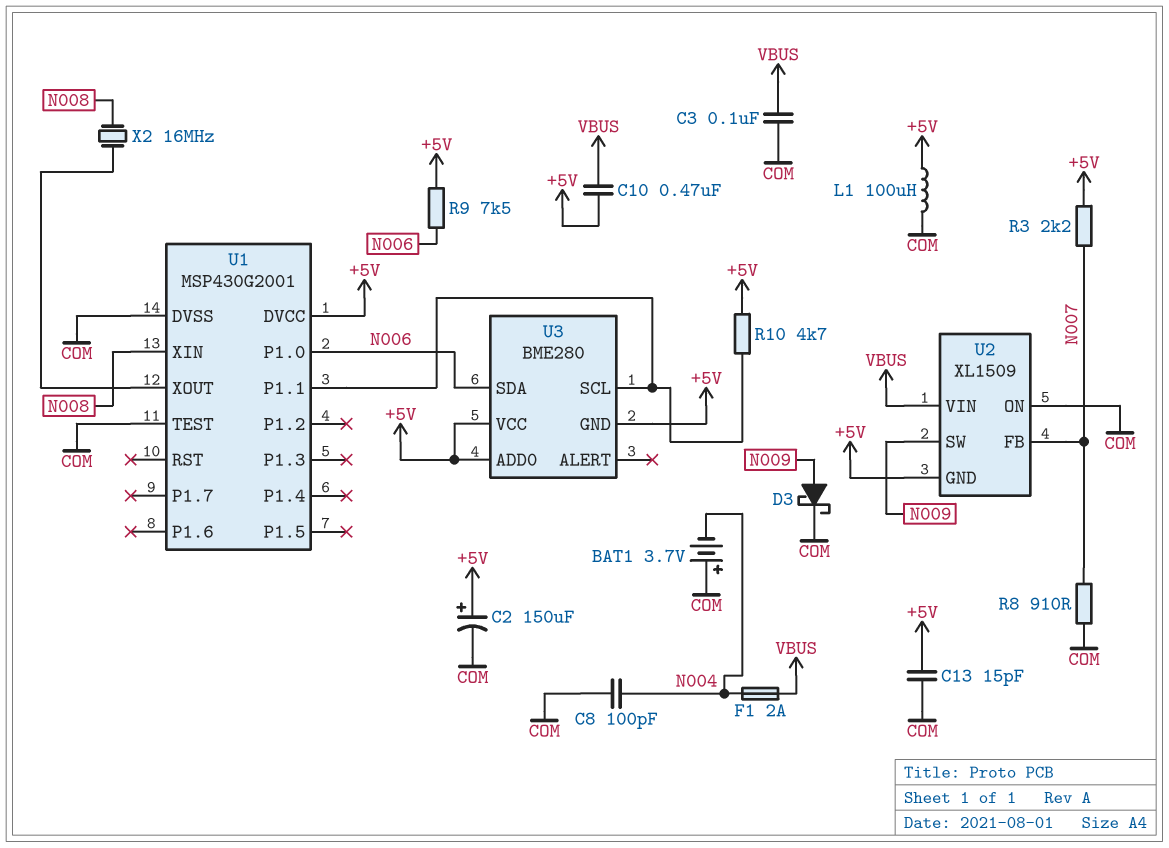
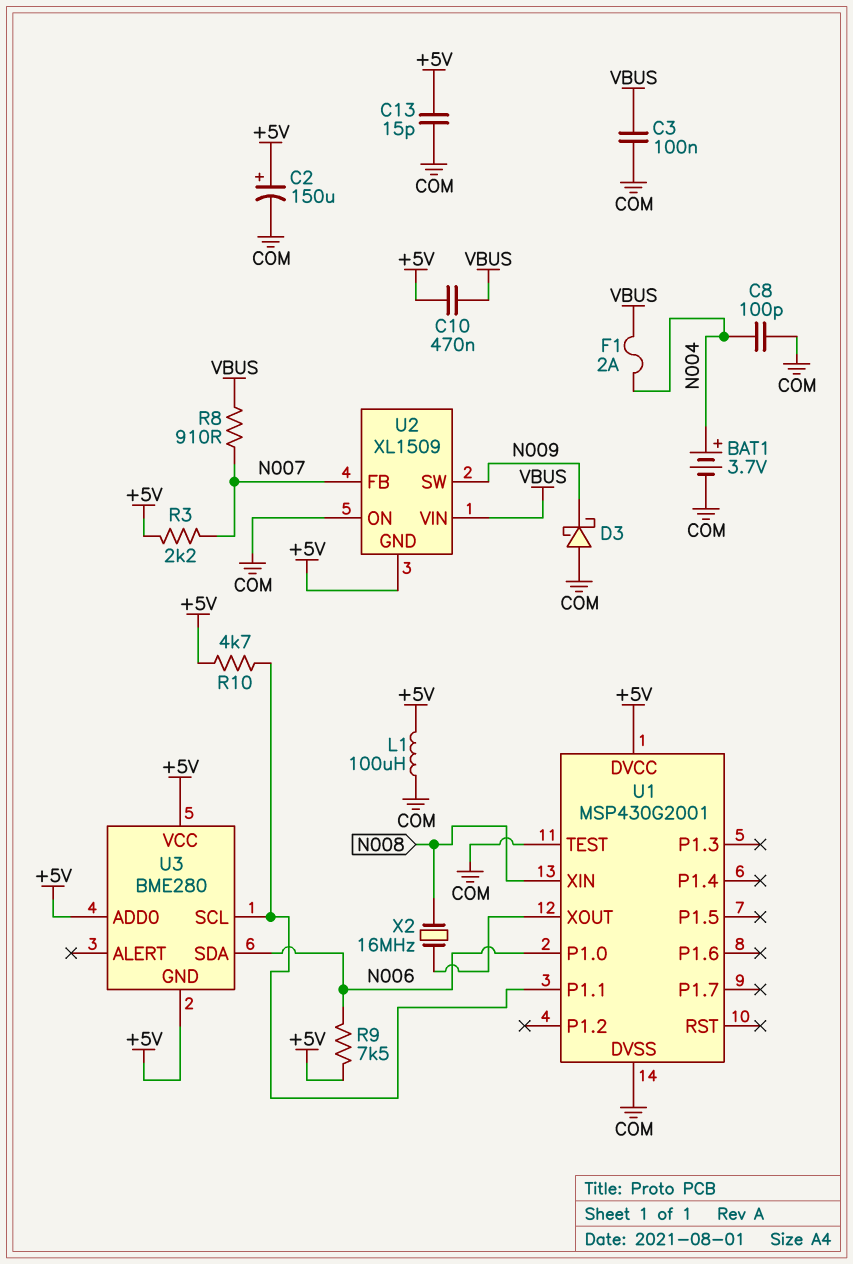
BAT1: 3.7V (plus COM, minus N004) -> 3.7V (plus N004, minus COM)
D3: schottky (A N009, K COM) -> schottky (A COM, K N009)
R8: 910 (COM, N007) -> 910 (N007, VBUS)

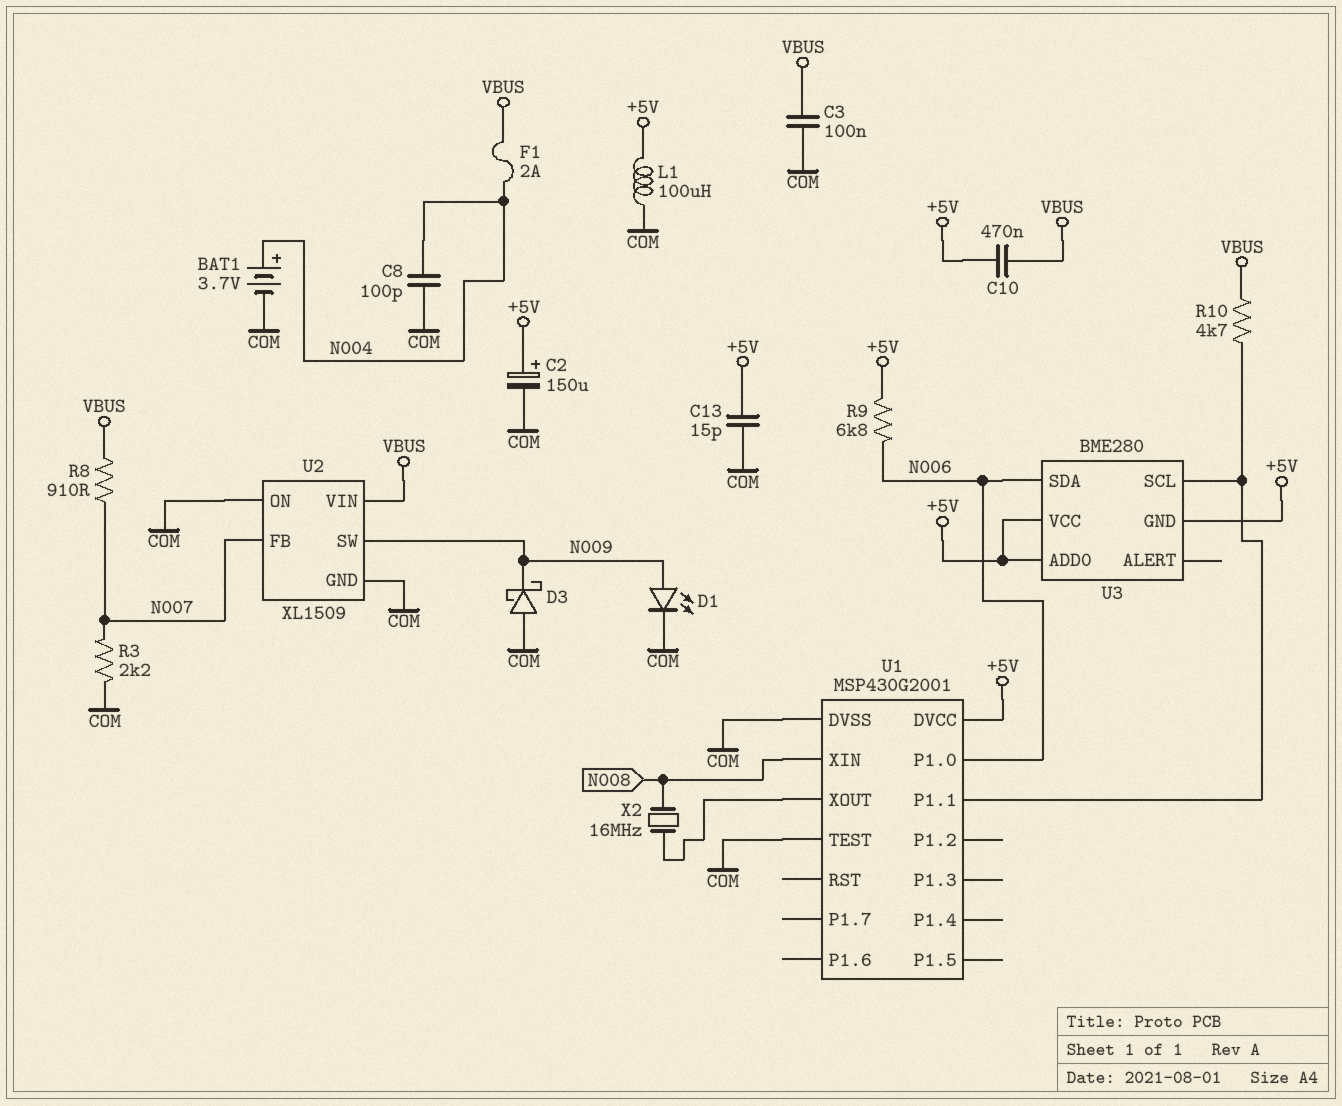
D1: none -> LED (A N009, K COM)
R3: 2.2k (+5V, N007) -> 2.2k (COM, N007)
R9: 7.5k (+5V, N006) -> 6.8k (+5V, N006)
R10: 4.7k (+5V, U1/P1.1) -> 4.7k (U1/P1.1, VBUS)
U2 pin GND: +5V -> COM

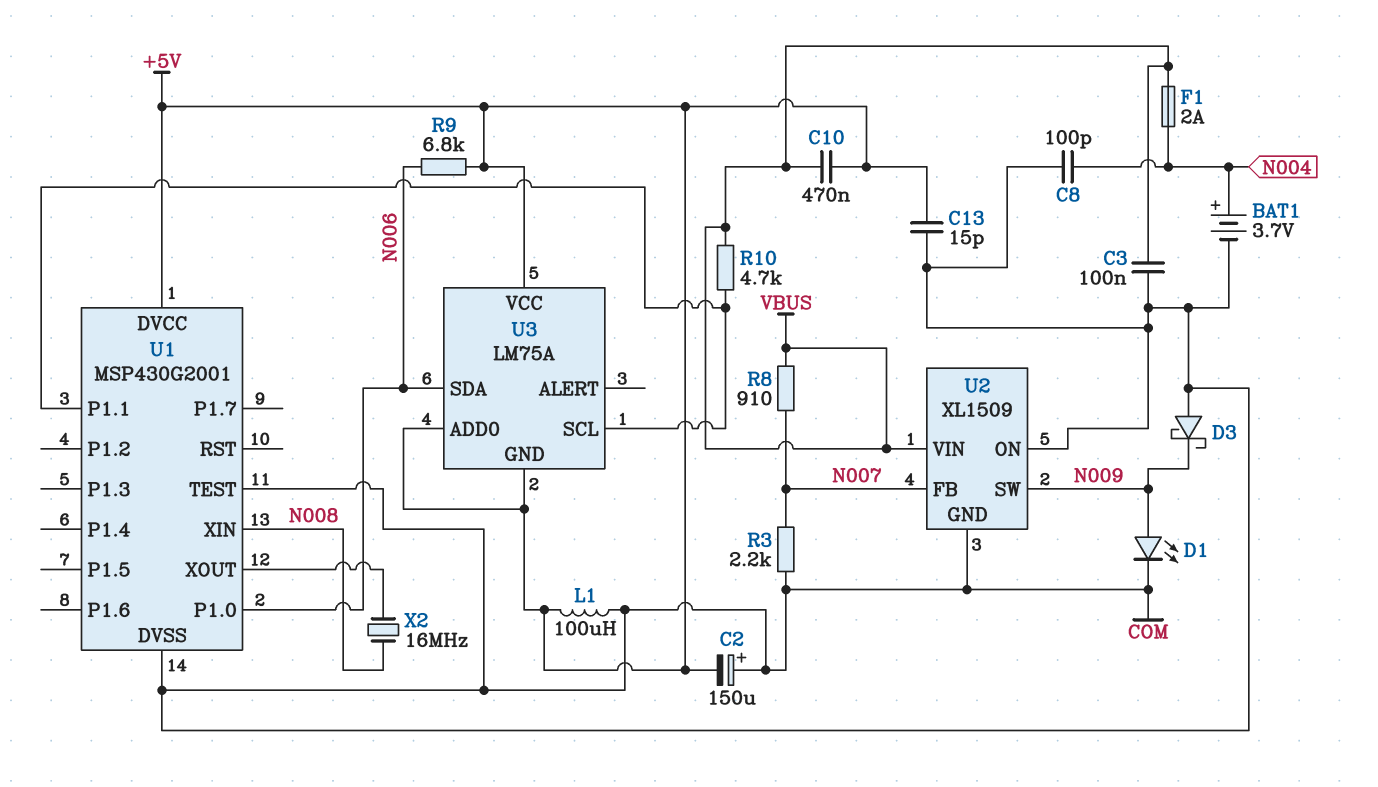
C2: 150uF (plus +5V, minus COM) -> 150uF (plus COM, minus +5V)
U3: BME280 -> LM75A

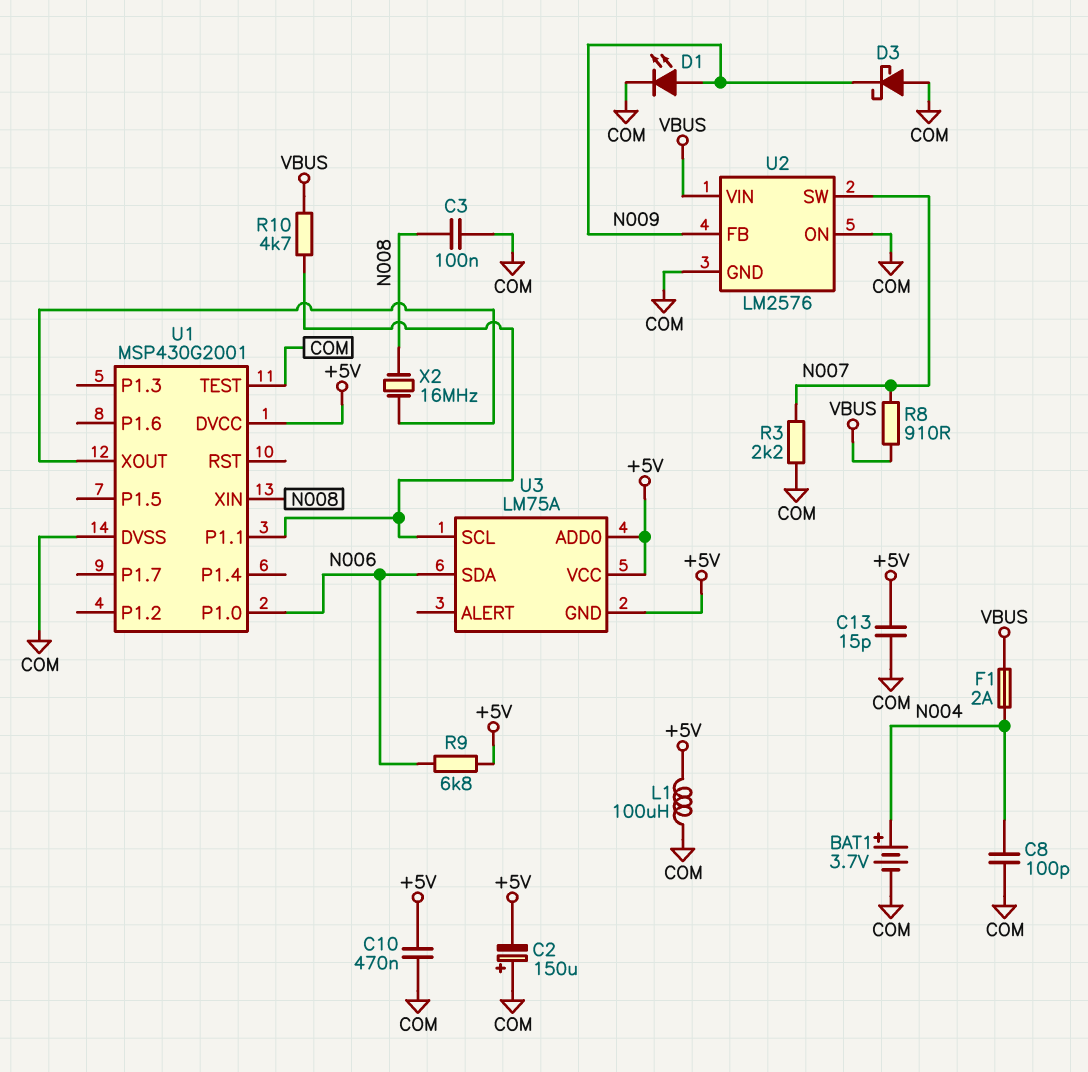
C3: 100nF (COM, VBUS) -> 100nF (COM, N008)
C10: 470nF (+5V, VBUS) -> 470nF (+5V, COM)
U2: XL1509 -> LM2576
U2 pin FB: N007 -> N009
U2 pin SW: N009 -> N007

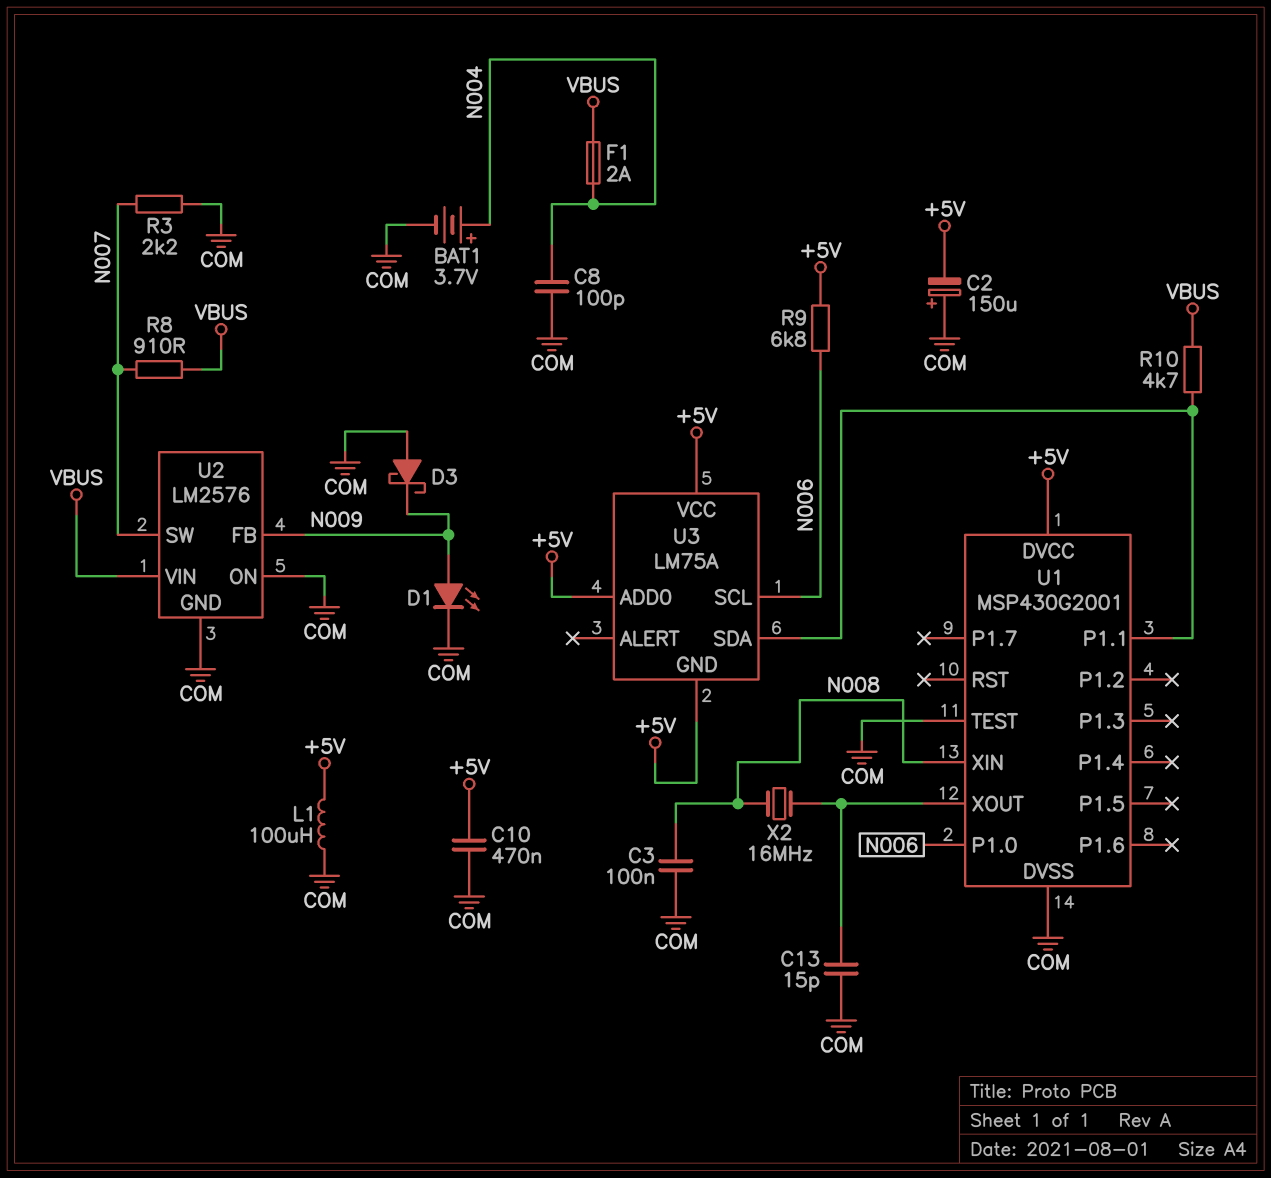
C13: 15pF (+5V, COM) -> 15pF (COM, U1/XOUT)
U3 pin SCL: U1/P1.1 -> N006
U3 pin SDA: N006 -> U1/P1.1

